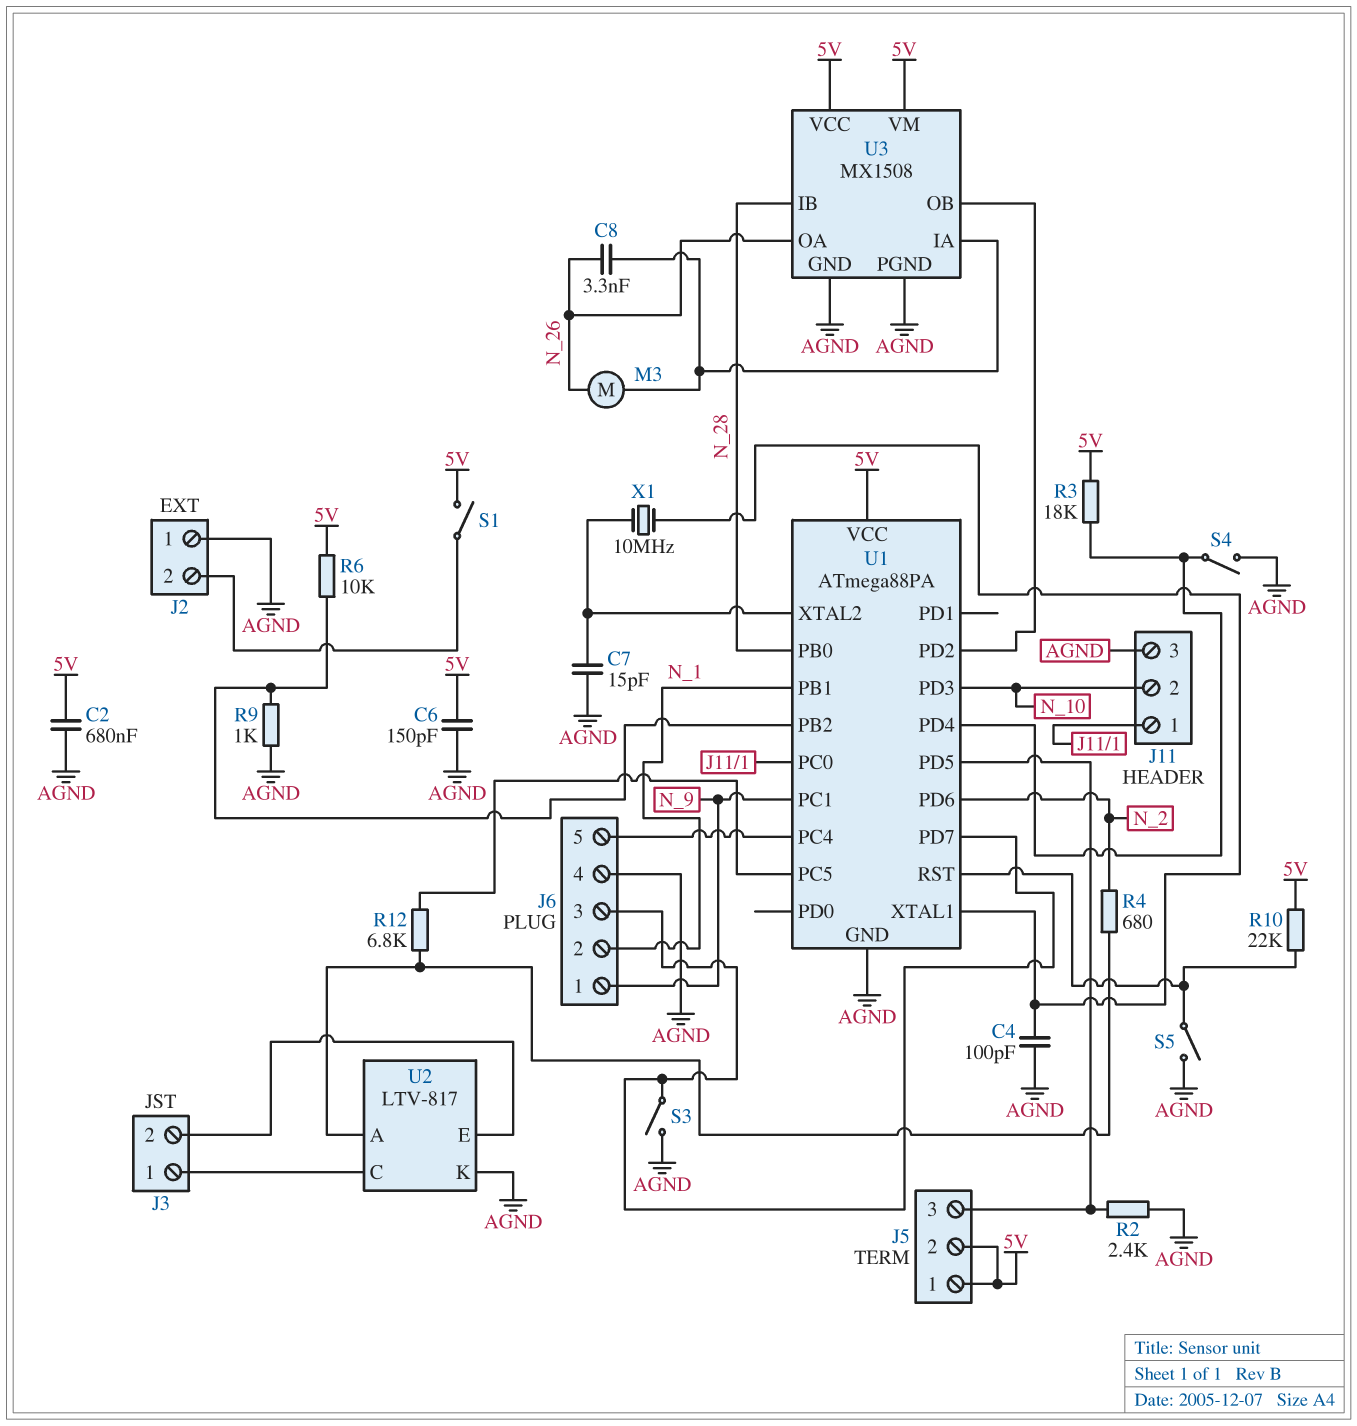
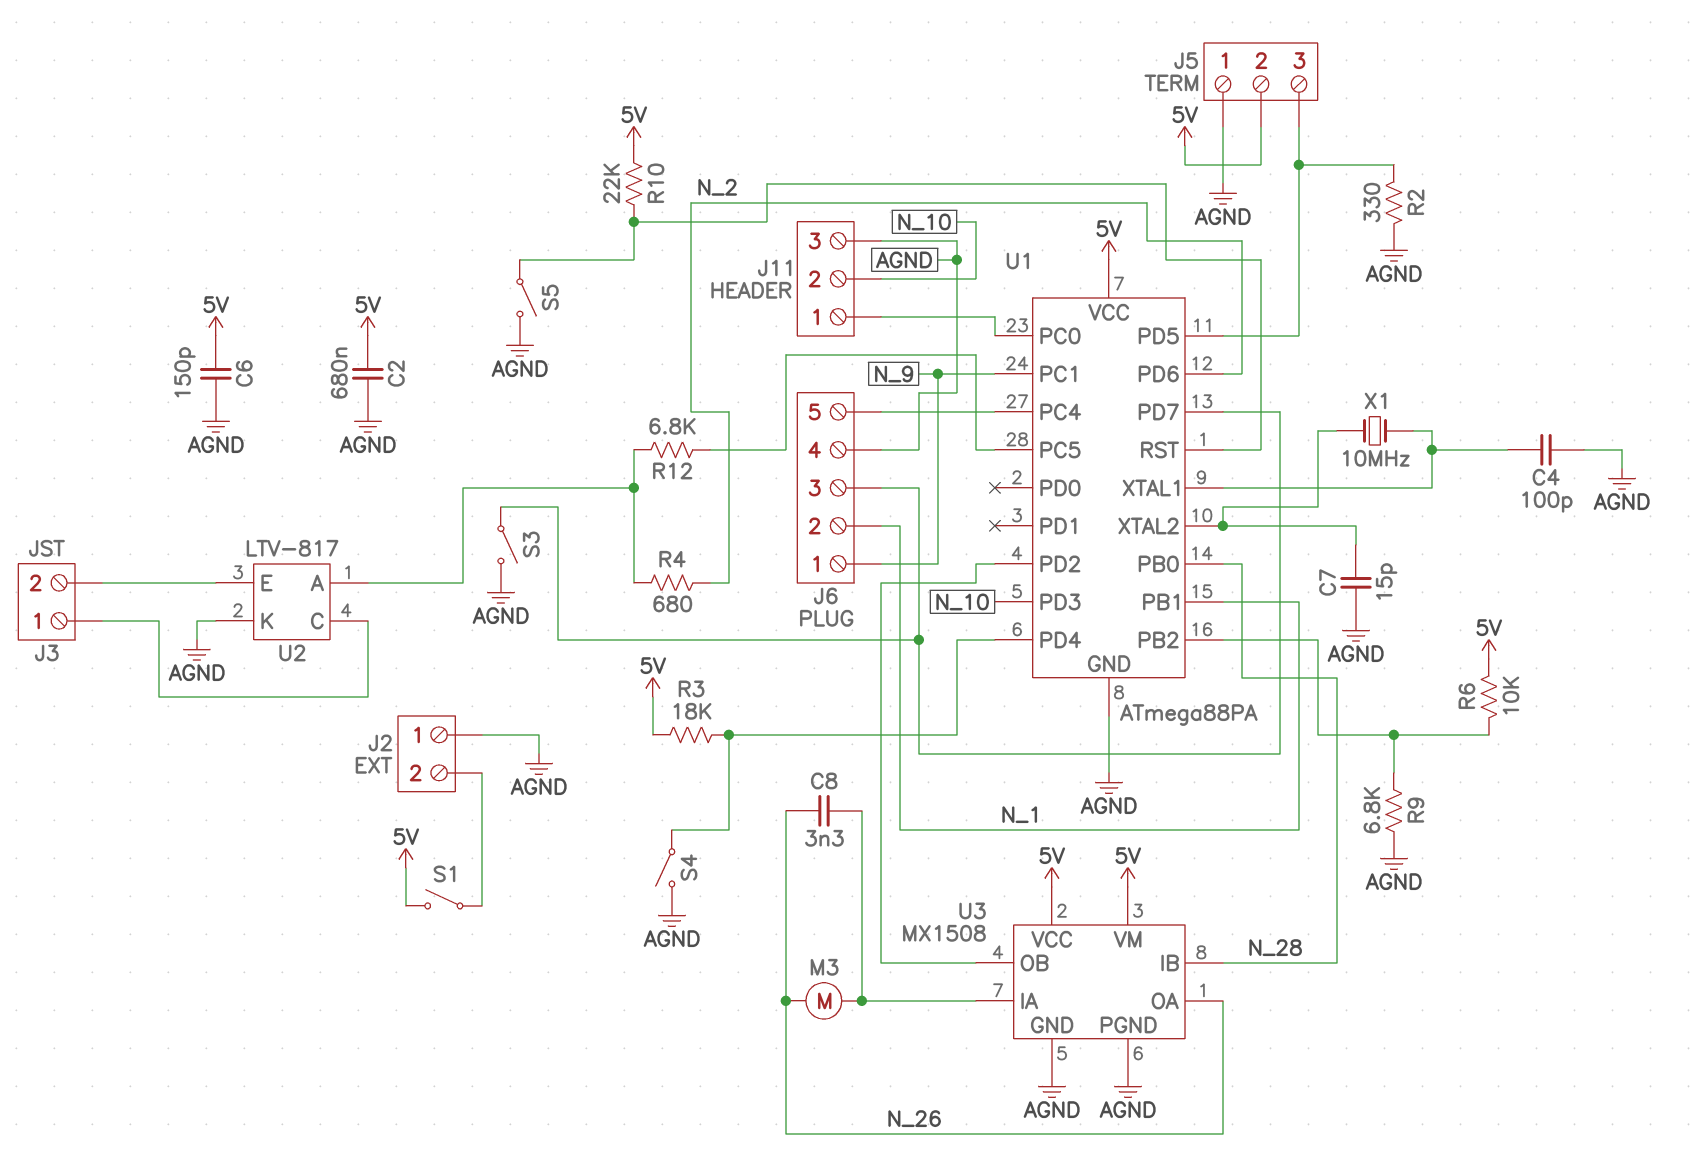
J5 pin 1: 5V -> AGND
R2: 2.4k (AGND, J5/3) -> 330 (AGND, J5/3)
R9: 1k (AGND, U1/PB2) -> 6.8k (AGND, U1/PB2)

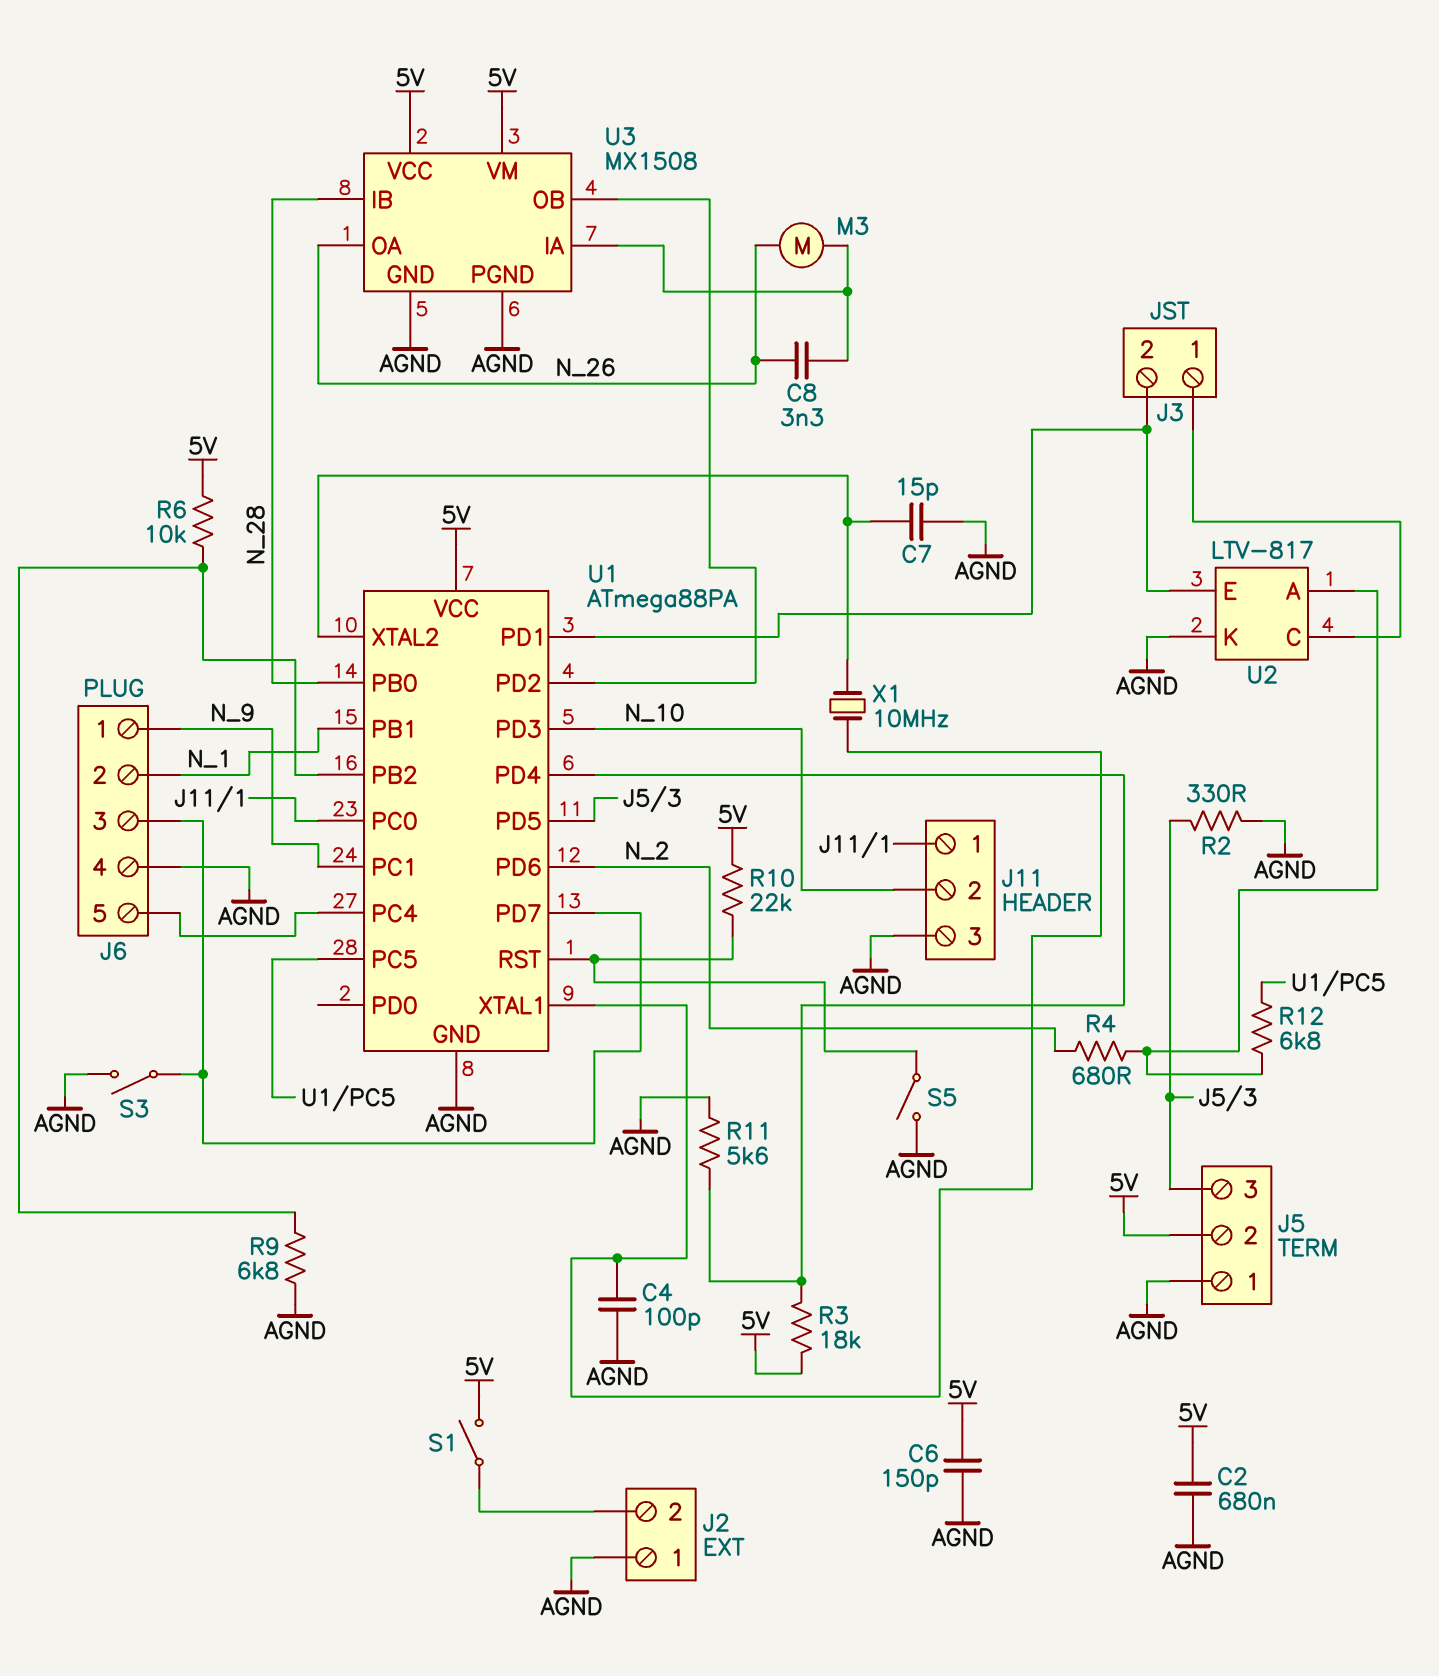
R11: none -> 5.6k (AGND, U1/PD4)
S4: switch (AGND, U1/PD4) -> none
U1 pin PD1: none -> J3/2

